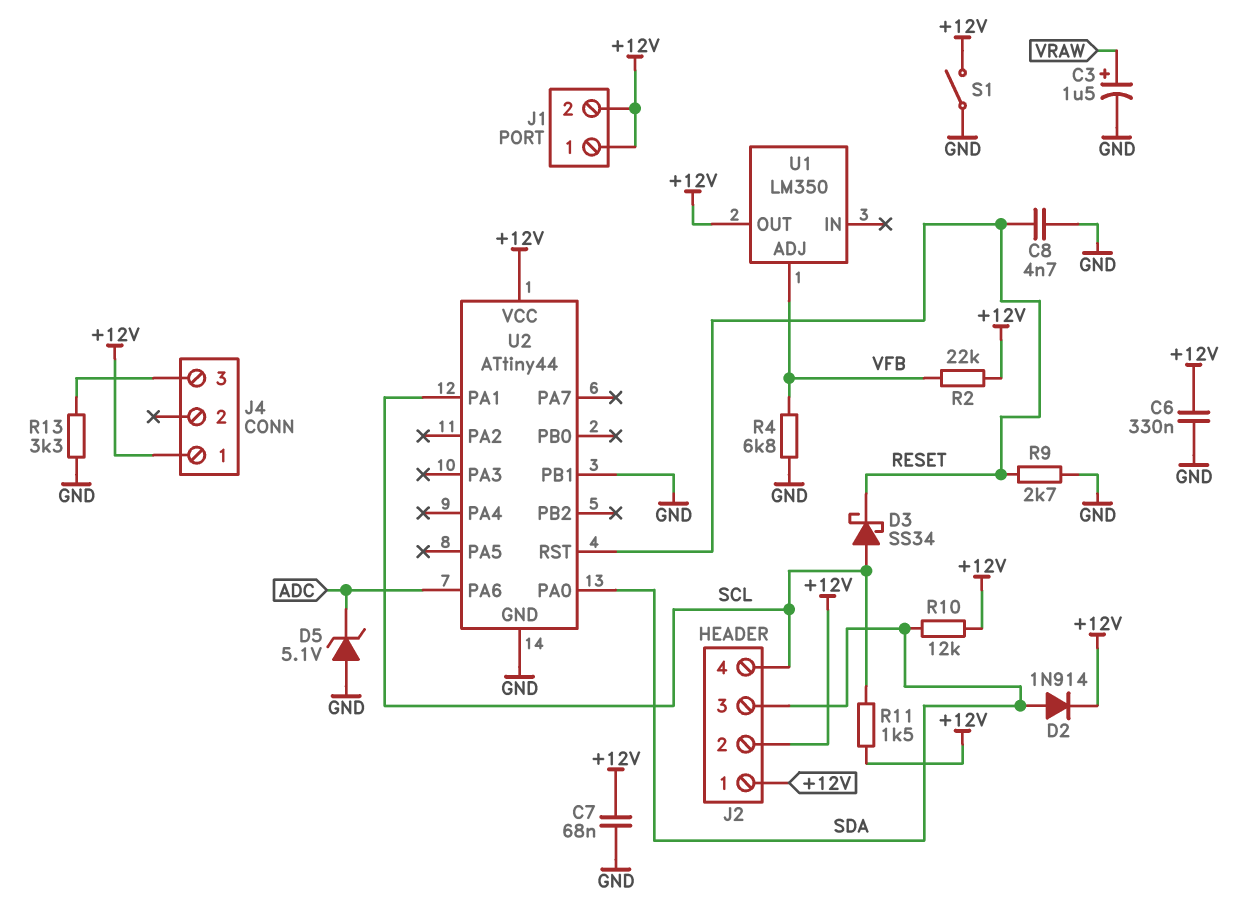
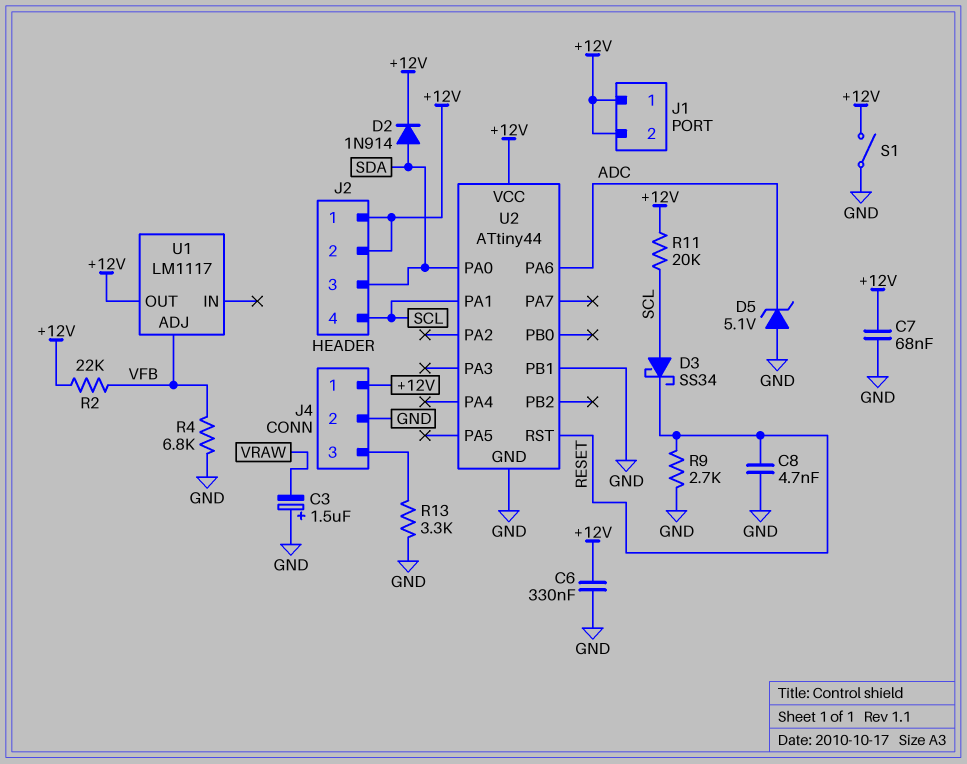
C3: 1.5uF (plus VRAW, minus GND) -> 1.5uF (plus GND, minus VRAW)
J4 pin 2: none -> GND
R10: 12k (+12V, SDA) -> none
R11: 1.5k (+12V, SCL) -> 20k (+12V, SCL)
U1: LM350 -> LM1117

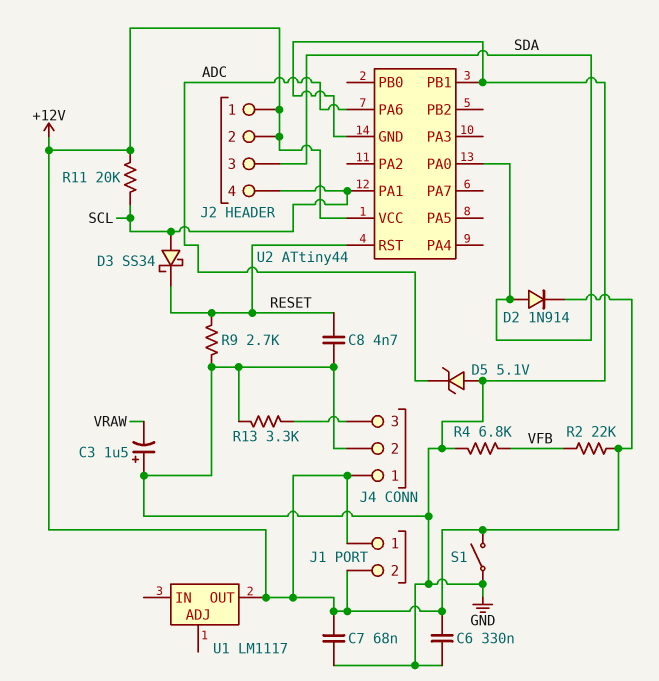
U1 pin ADJ: VFB -> none

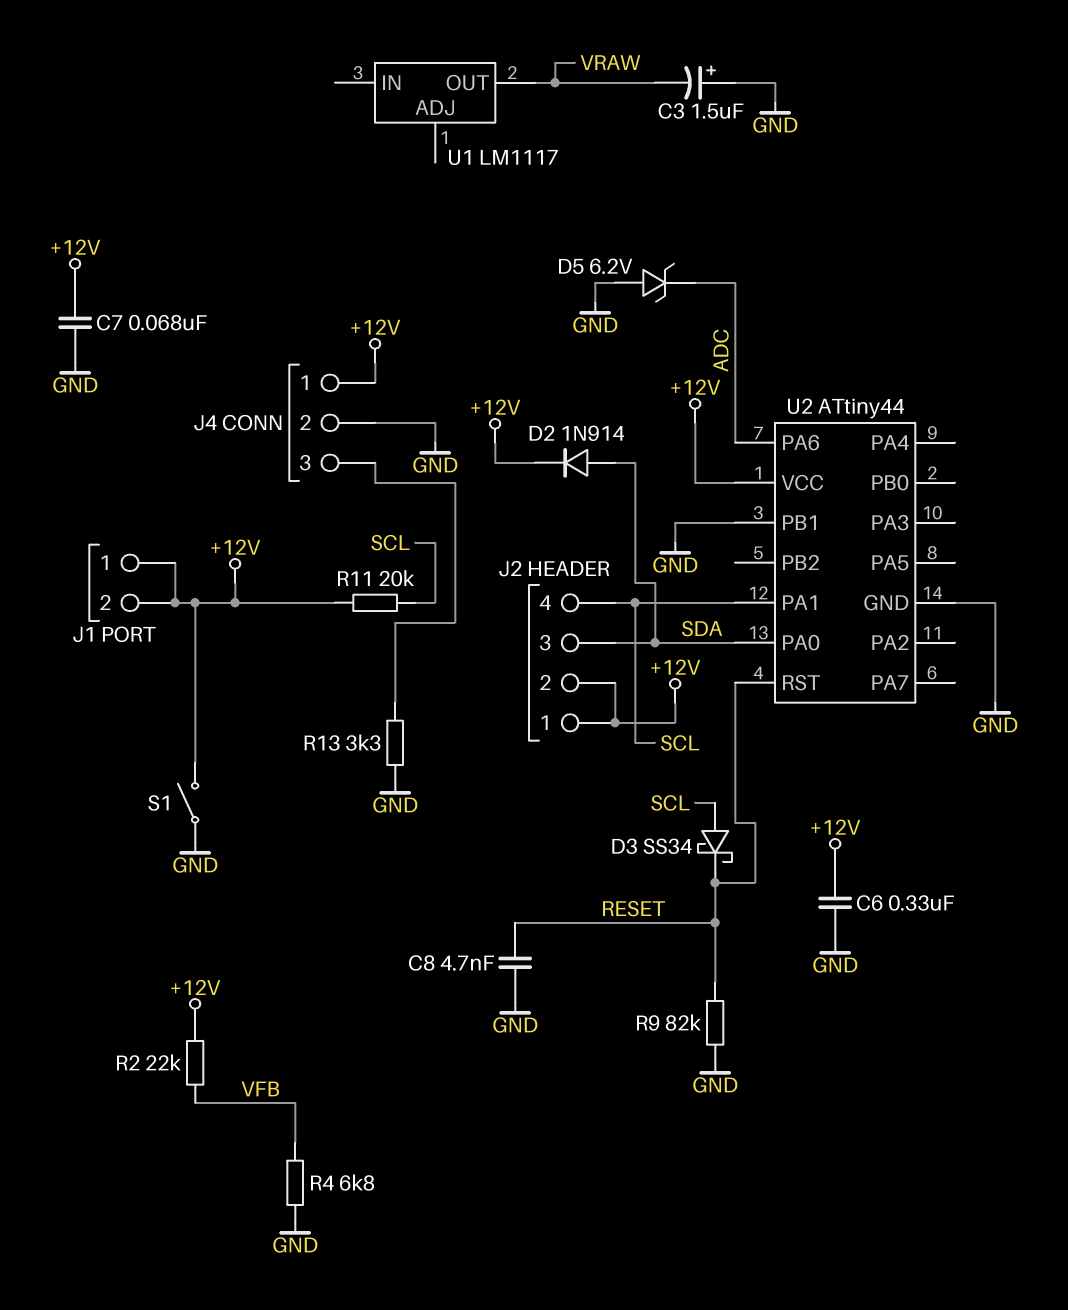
D5: zener 5.1V (A GND, K ADC) -> zener 6.2V (A GND, K ADC)
R9: 2.7k (GND, RESET) -> 82k (GND, RESET)
U1 pin OUT: +12V -> VRAW

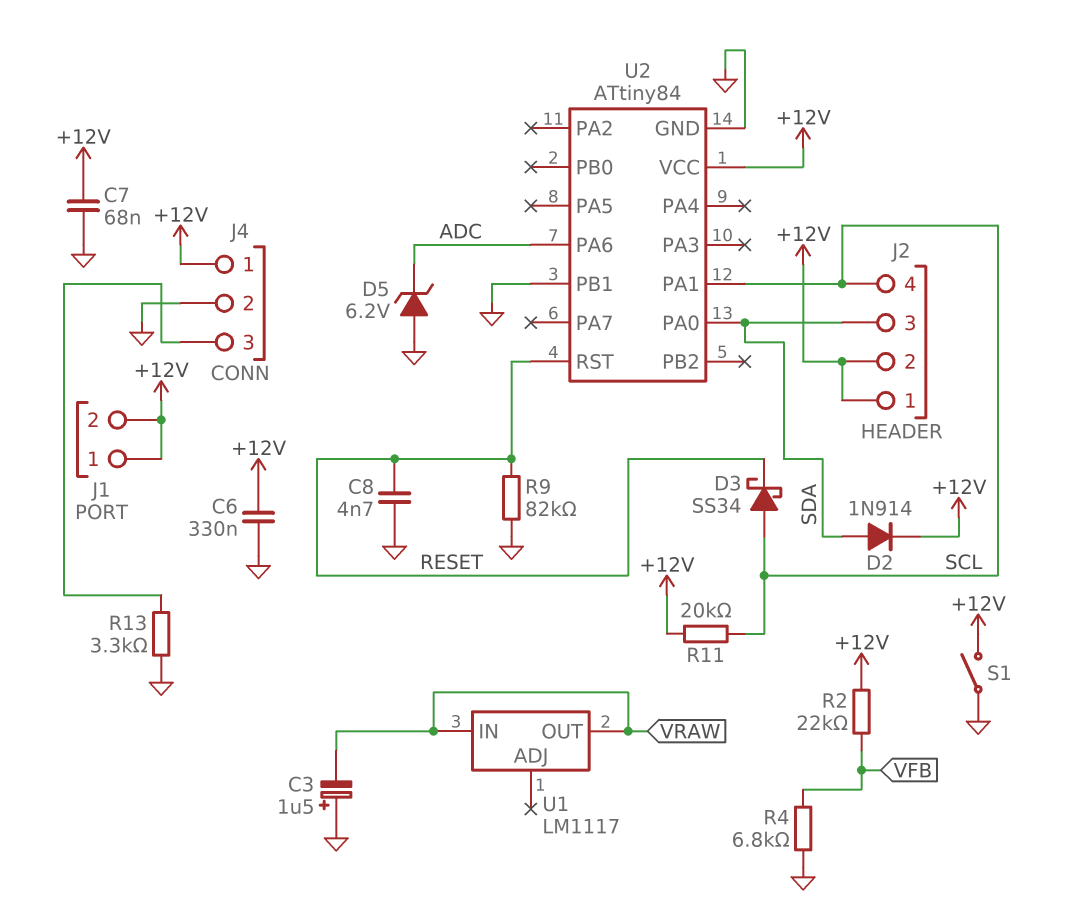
U1 pin IN: none -> VRAW
U2: ATtiny44 -> ATtiny84

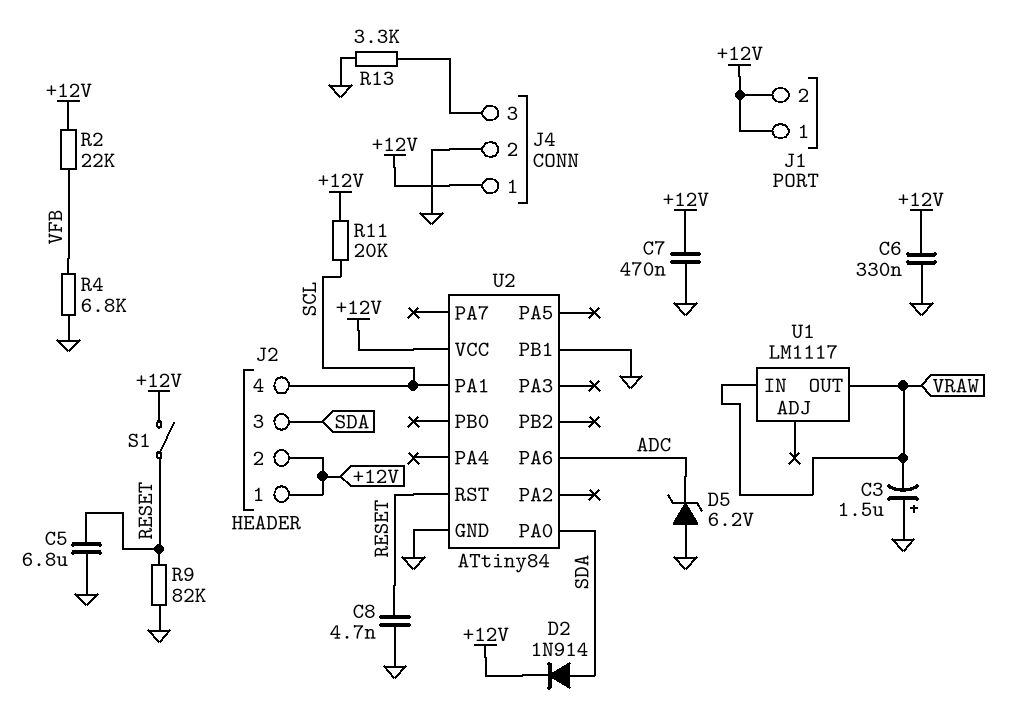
C5: none -> 6.8uF (GND, RESET)
C7: 68nF (+12V, GND) -> 470nF (+12V, GND)
D3: schottky SS34 (A SCL, K RESET) -> none
S1: switch (+12V, GND) -> switch (+12V, RESET)

